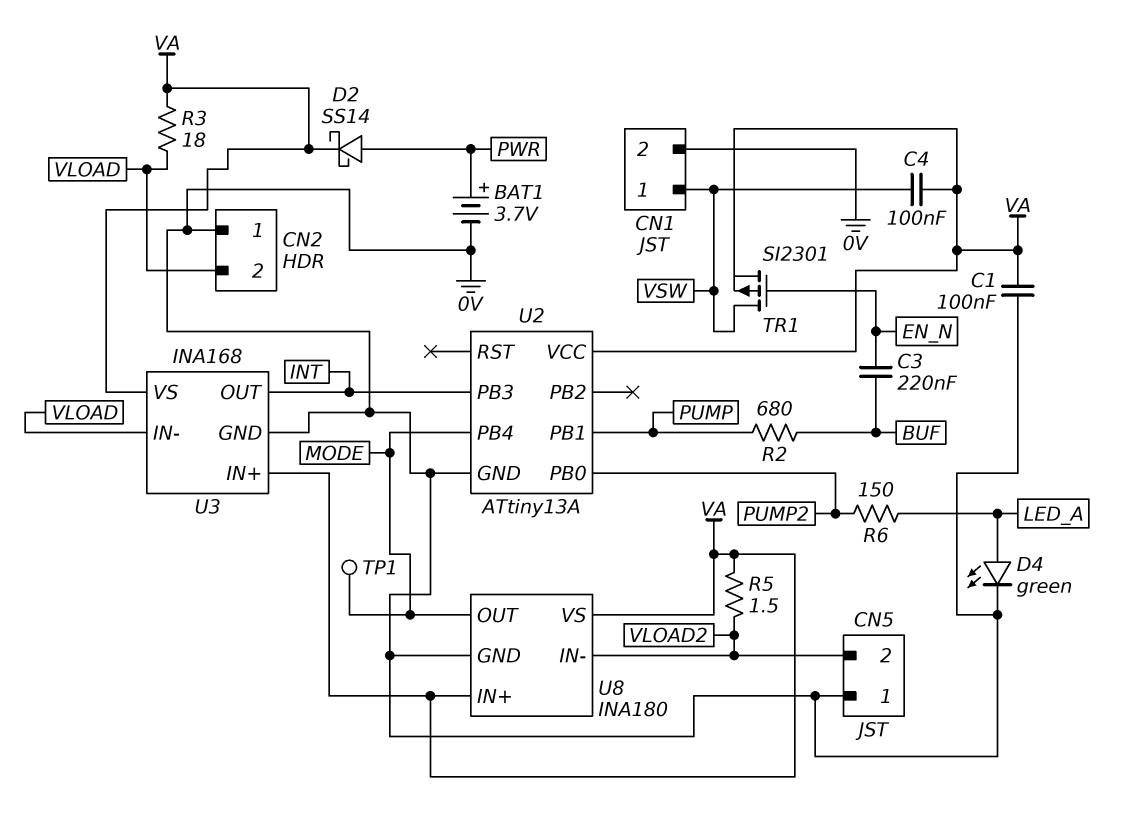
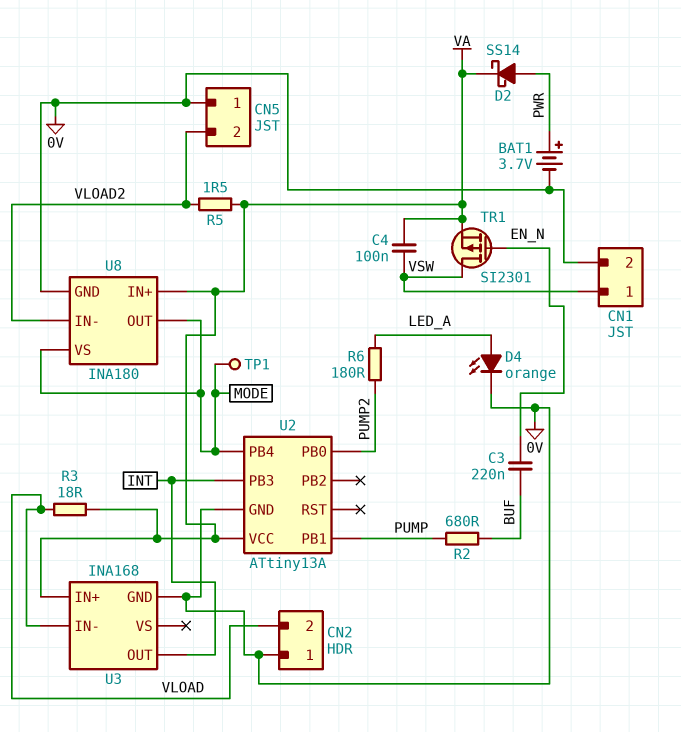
C1: 100nF (0V, VA) -> none
D4: LED green (A LED_A, K 0V) -> LED orange (A LED_A, K 0V)
R6: 150 (LED_A, PUMP2) -> 180 (LED_A, PUMP2)
U3 pin VS: VA -> none
U8 pin VS: VA -> MODE

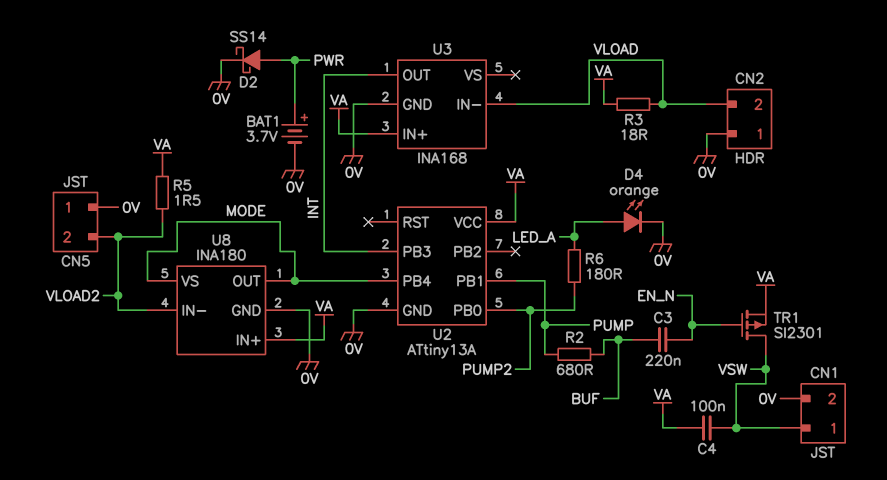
D2: schottky SS14 (A PWR, K VA) -> schottky SS14 (A PWR, K 0V)
TP1: test point (MODE) -> none

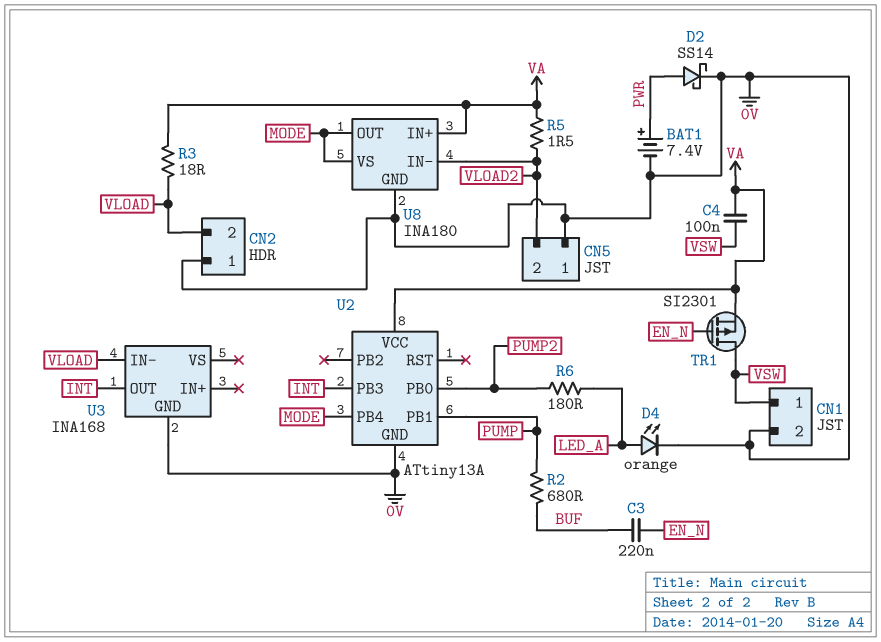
BAT1: 3.7V (plus PWR, minus 0V) -> 7.4V (plus PWR, minus 0V)
U3 pin IN+: VA -> none

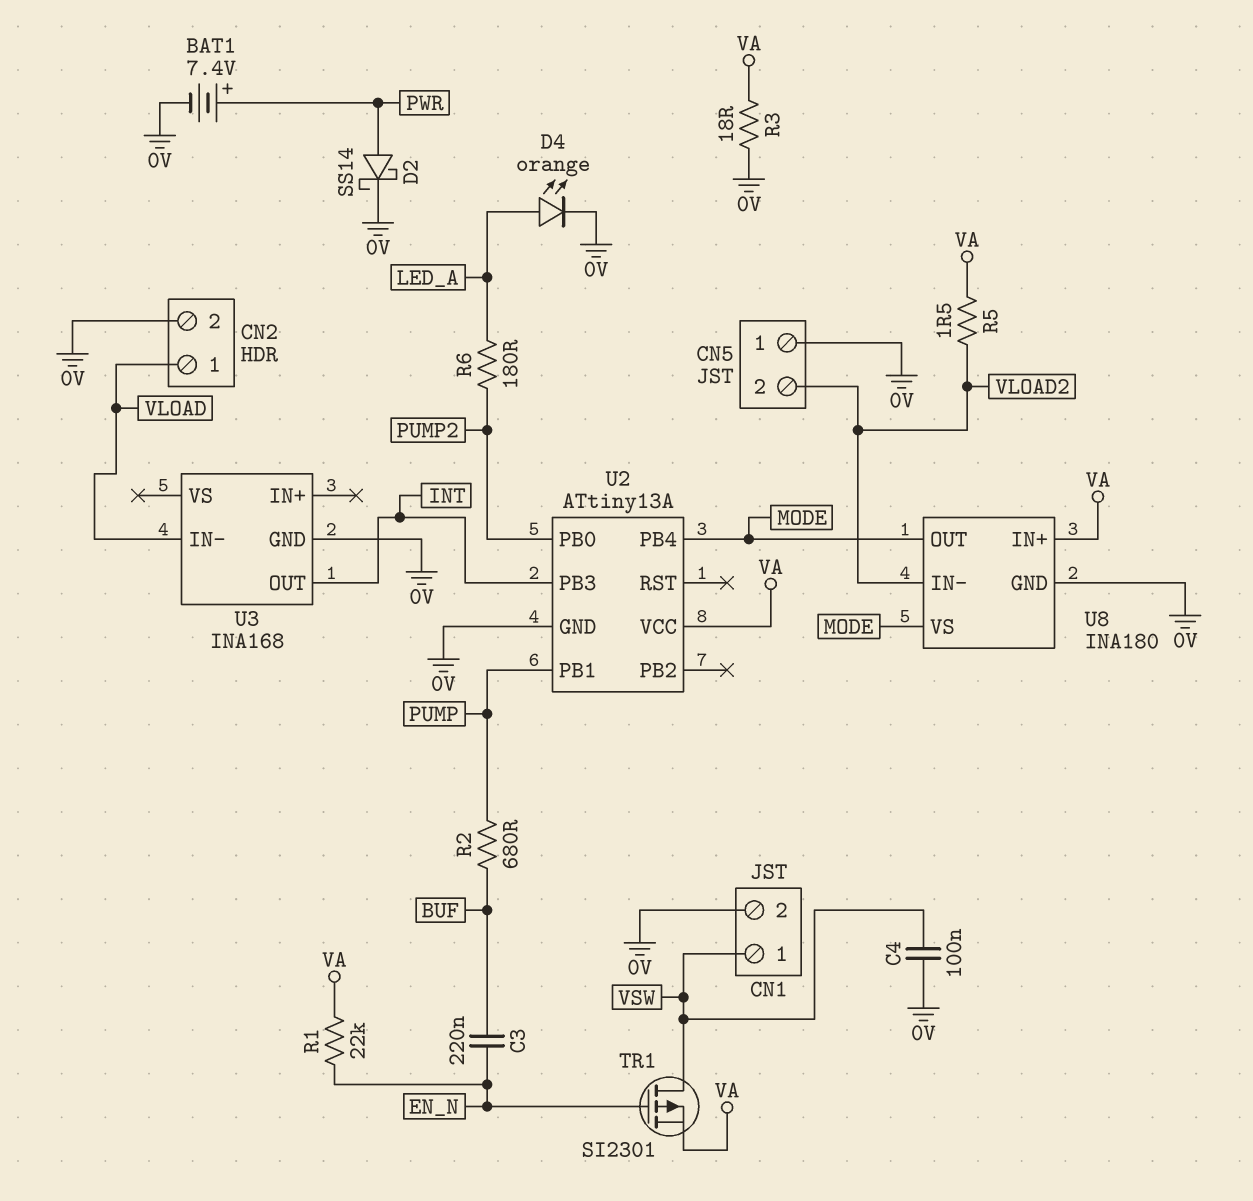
C4: 100nF (VA, VSW) -> 100nF (0V, VSW)
CN2 pin 1: 0V -> VLOAD
CN2 pin 2: VLOAD -> 0V
R1: none -> 22k (EN_N, VA)
R3: 18 (VA, VLOAD) -> 18 (0V, VA)

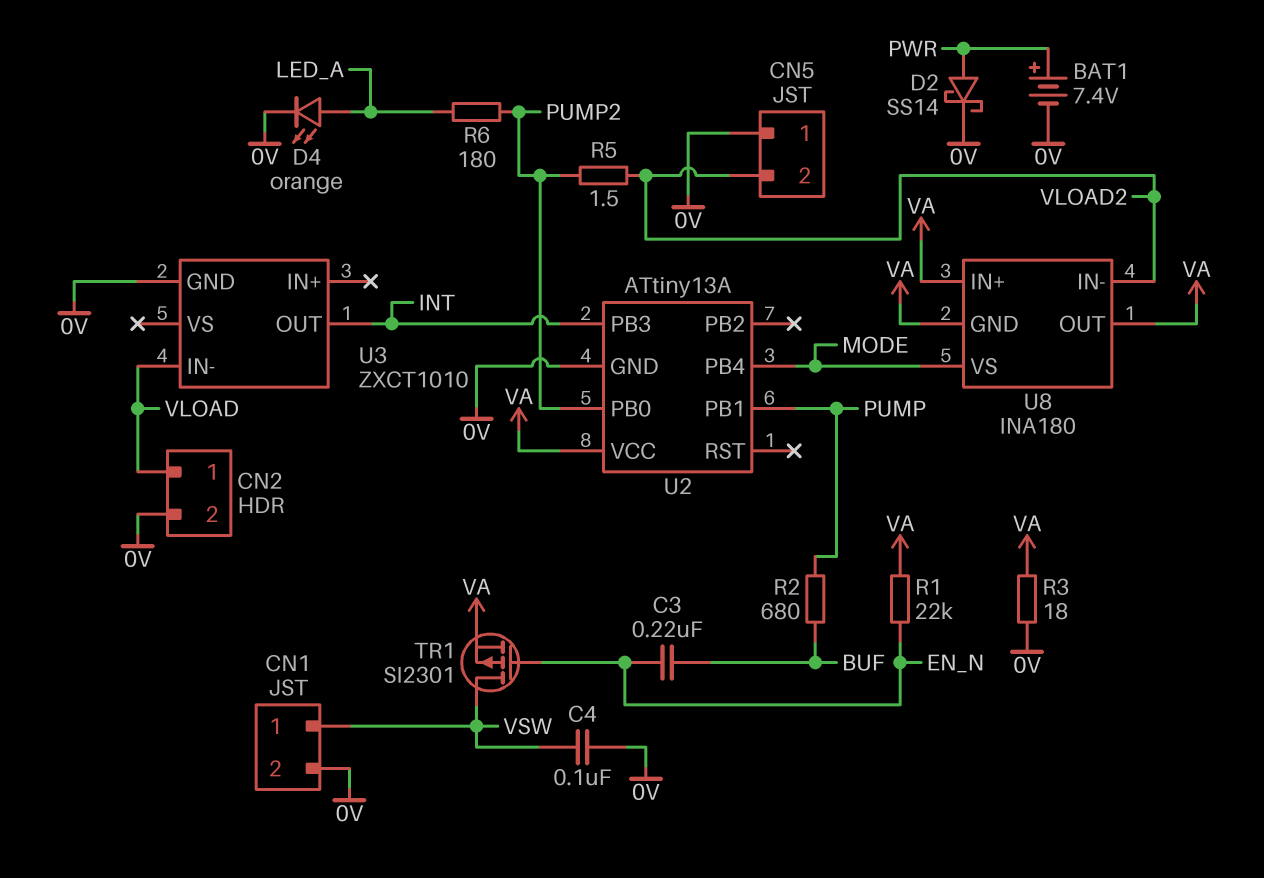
R5: 1.5 (VA, VLOAD2) -> 1.5 (PUMP2, VLOAD2)
U3: INA168 -> ZXCT1010
U8 pin GND: 0V -> VA
U8 pin OUT: MODE -> VA

